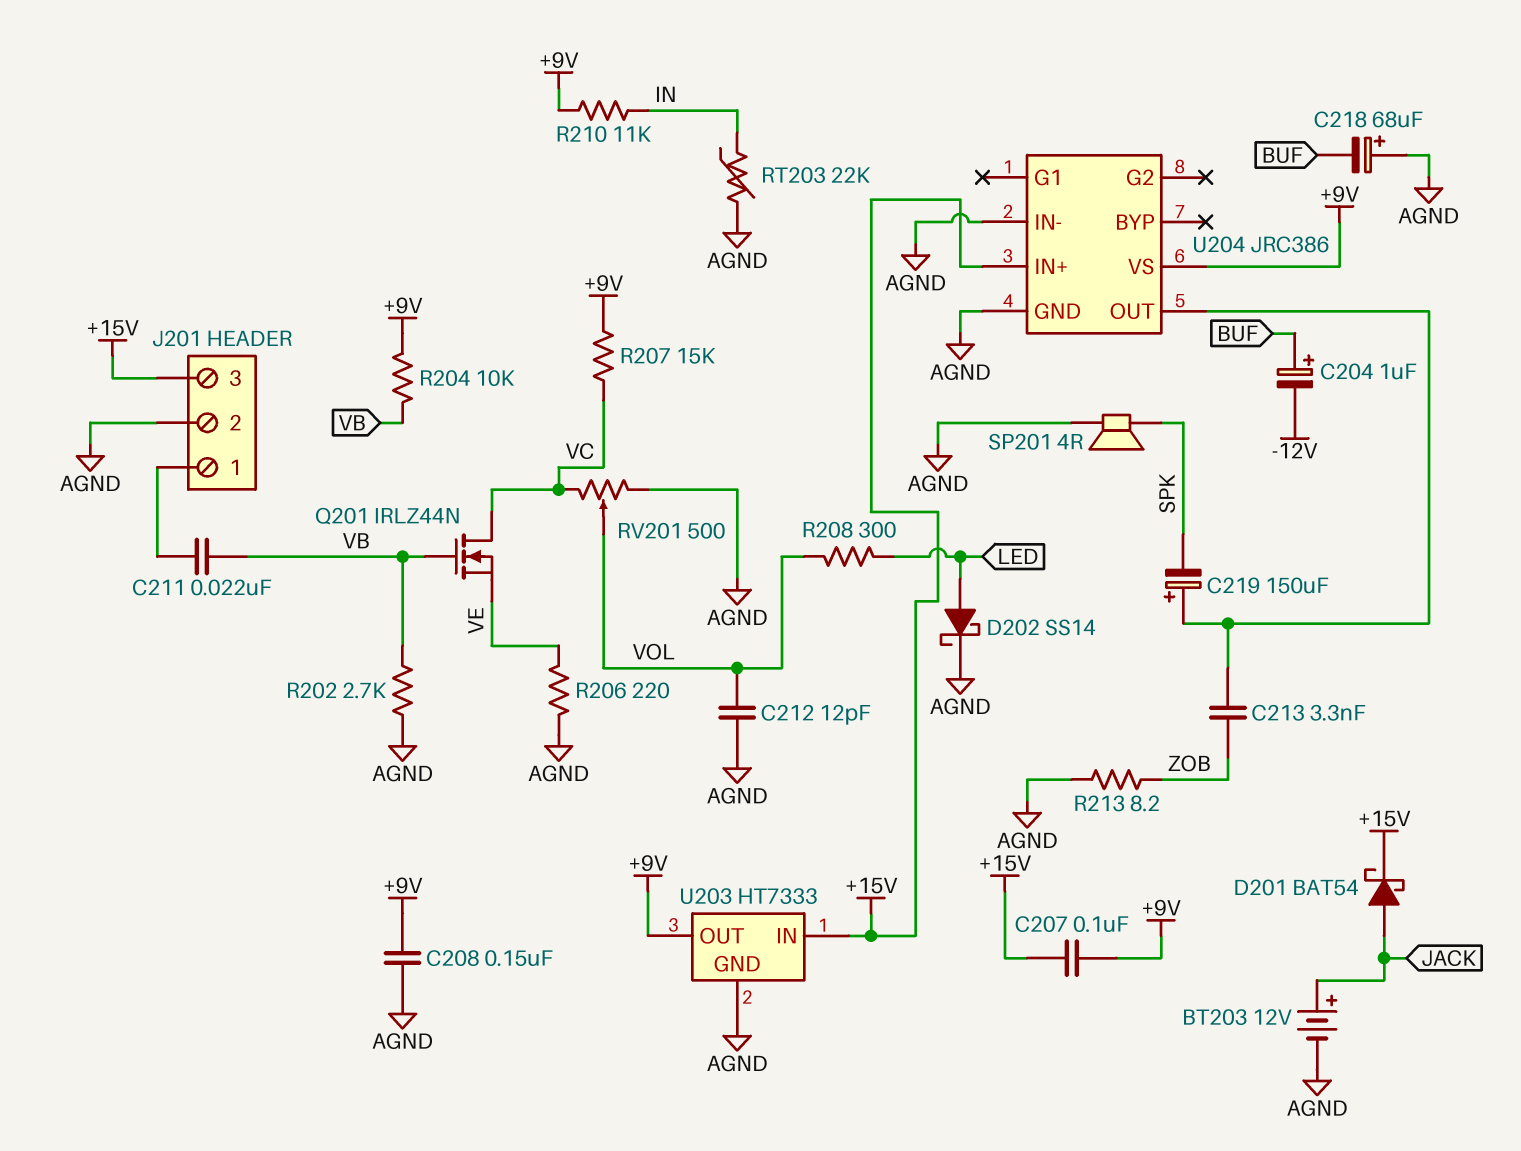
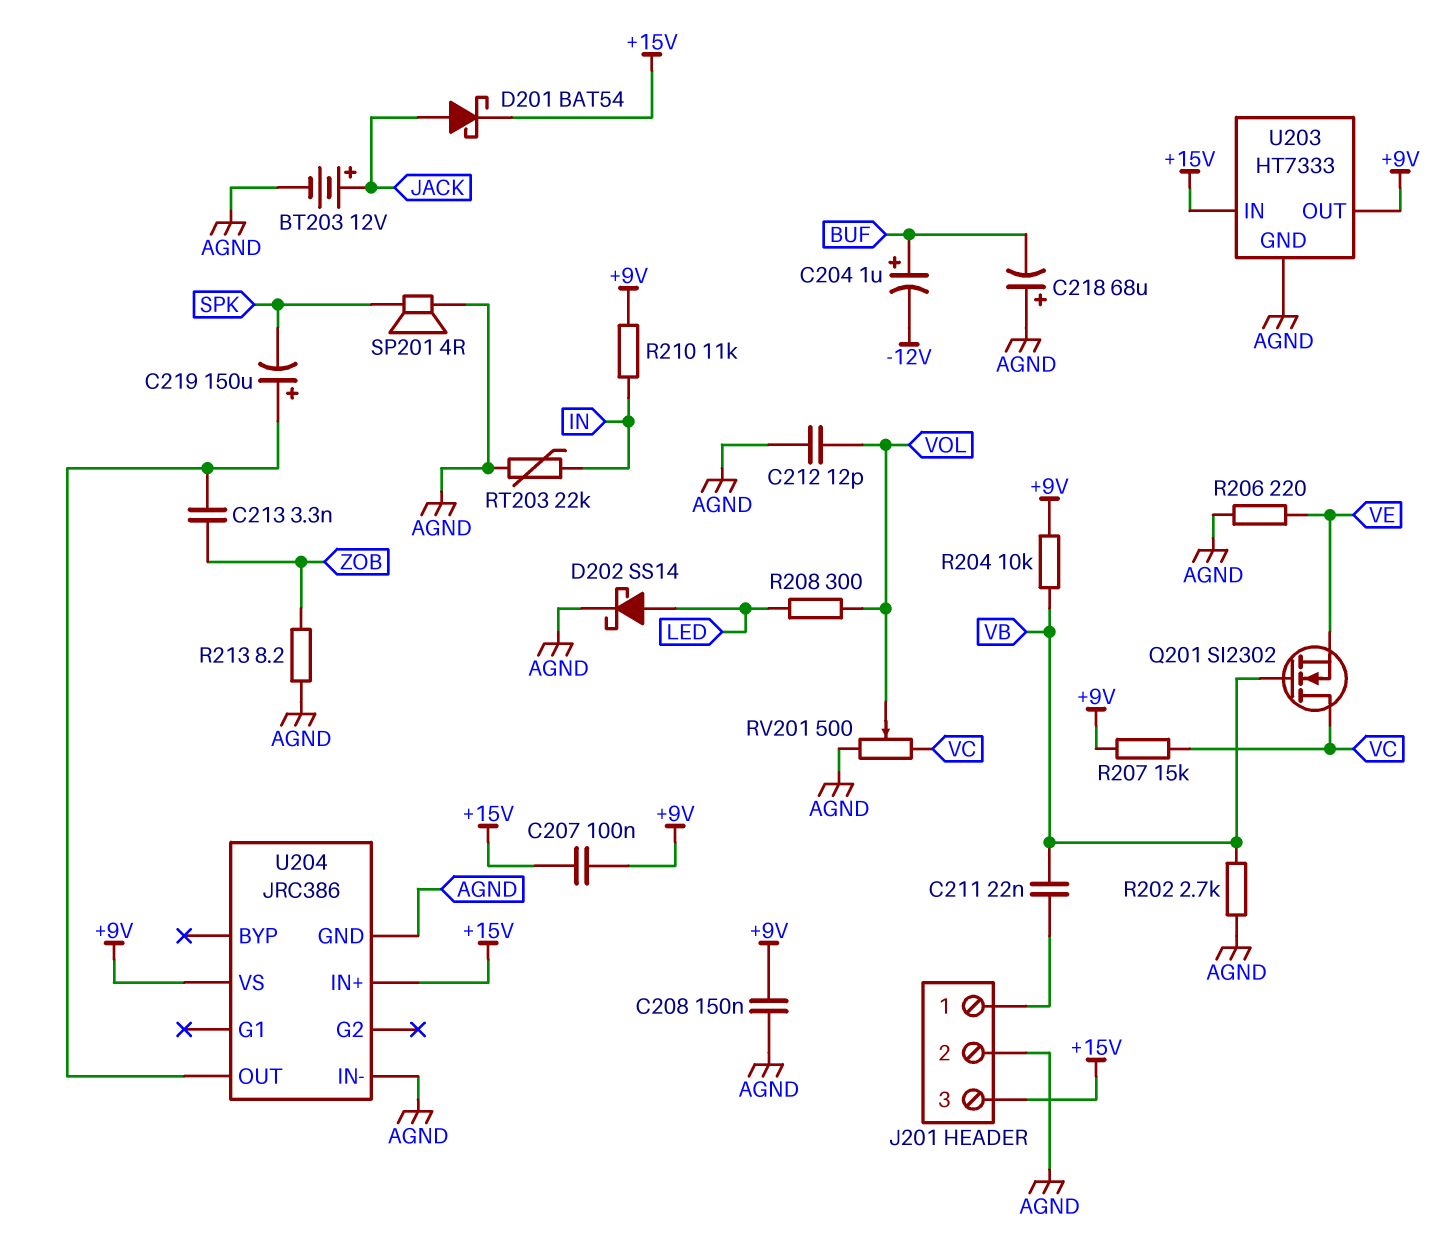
Q201: NMOS IRLZ44N (G VB, D VC, S VE) -> NMOS SI2302 (G VB, D VC, S VE)

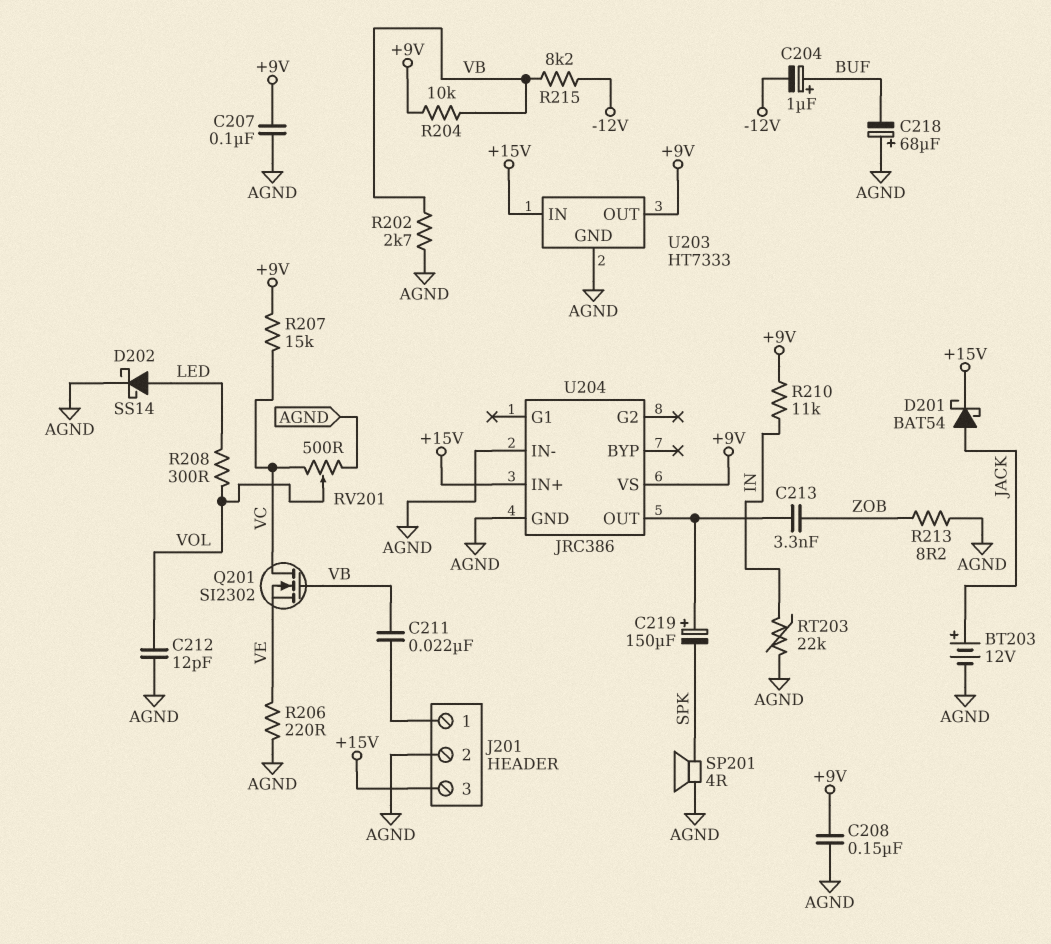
C207: 100nF (+9V, +15V) -> 100nF (+9V, AGND)
R215: none -> 8.2k (-12V, VB)

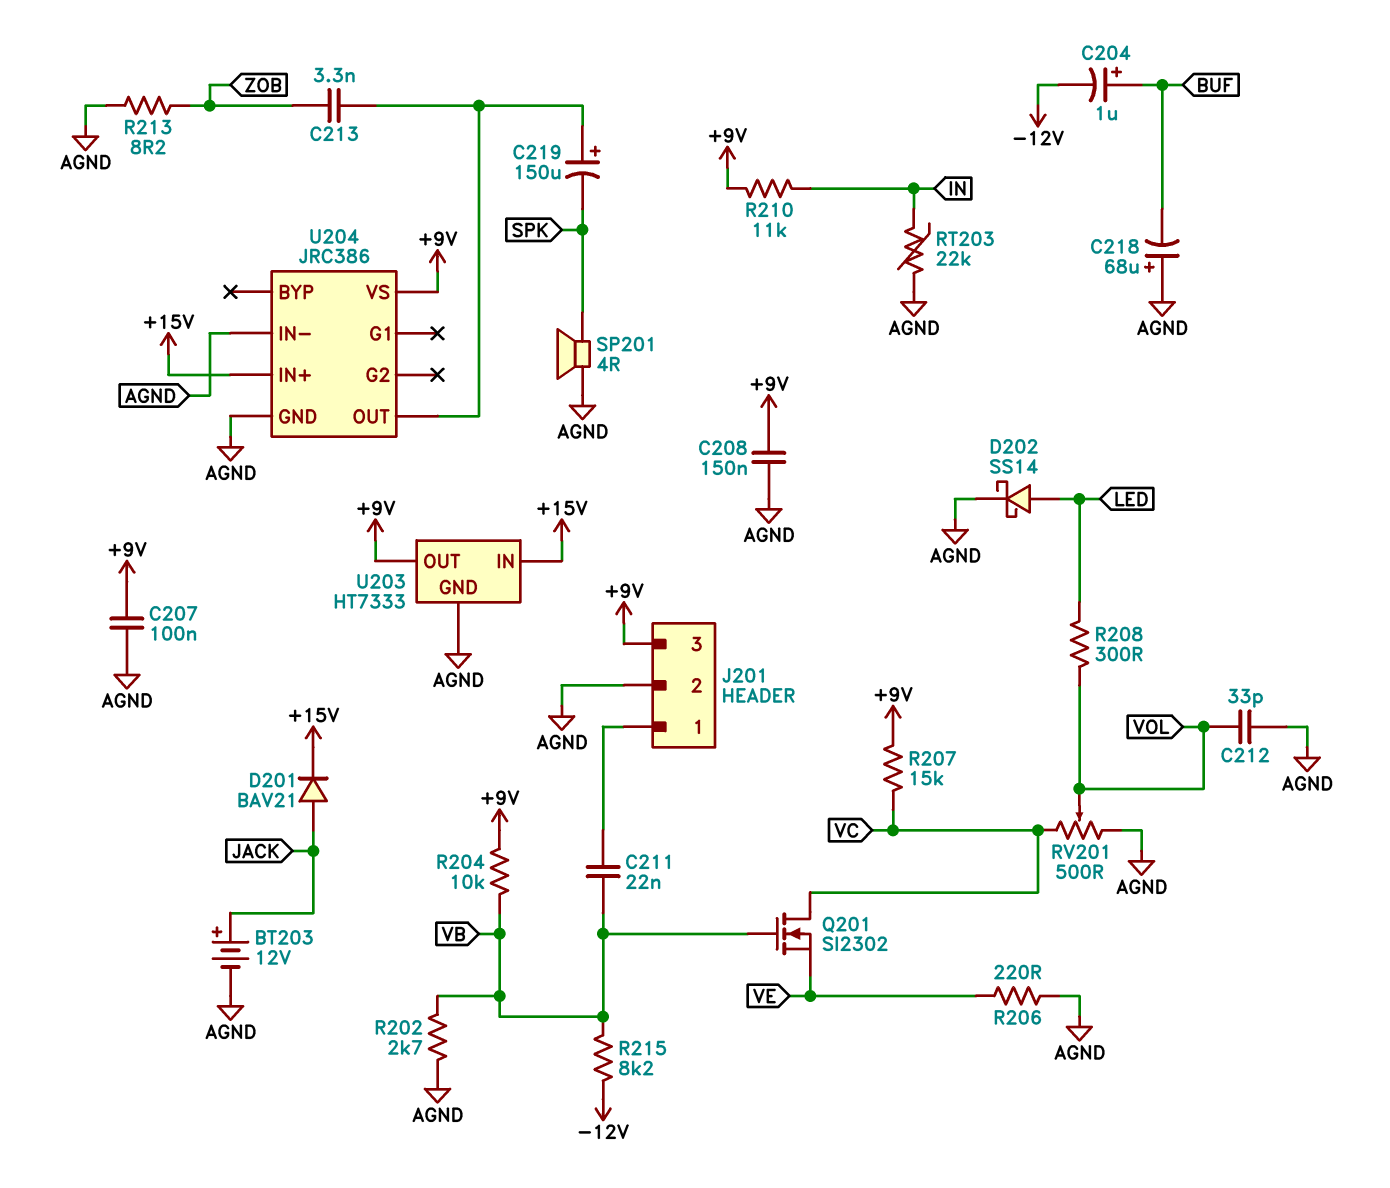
C212: 12pF (AGND, VOL) -> 33pF (AGND, VOL)
D201: schottky BAT54 (A JACK, K +15V) -> diode BAV21 (A JACK, K +15V)
J201 pin 3: +15V -> +9V

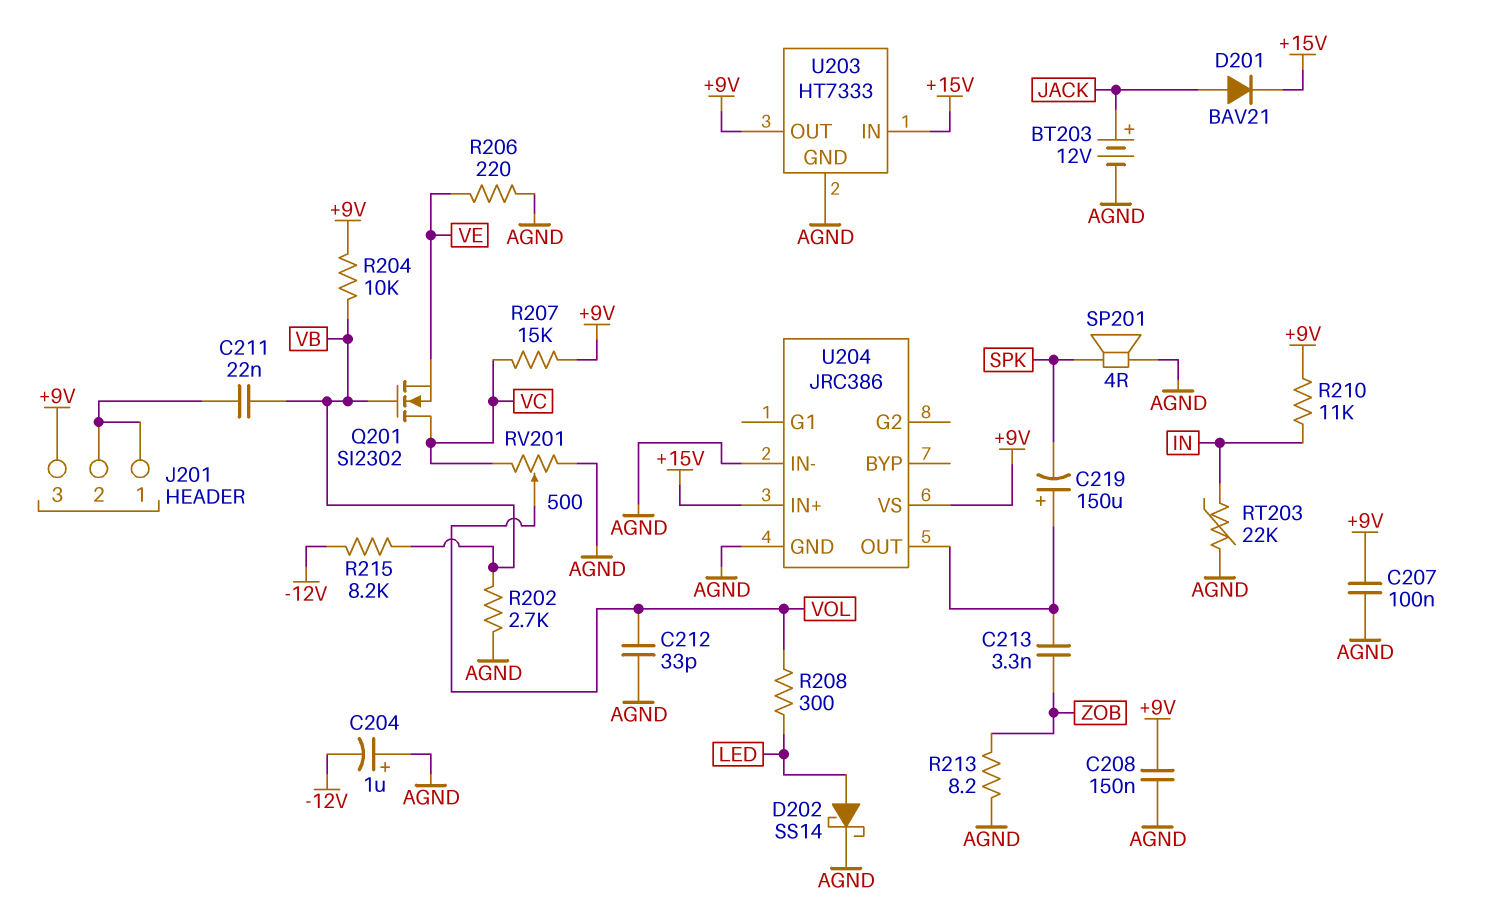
C204: 1uF (plus BUF, minus -12V) -> 1uF (plus AGND, minus -12V)
C218: 68uF (plus AGND, minus BUF) -> none
J201 pin 2: AGND -> J201/1

